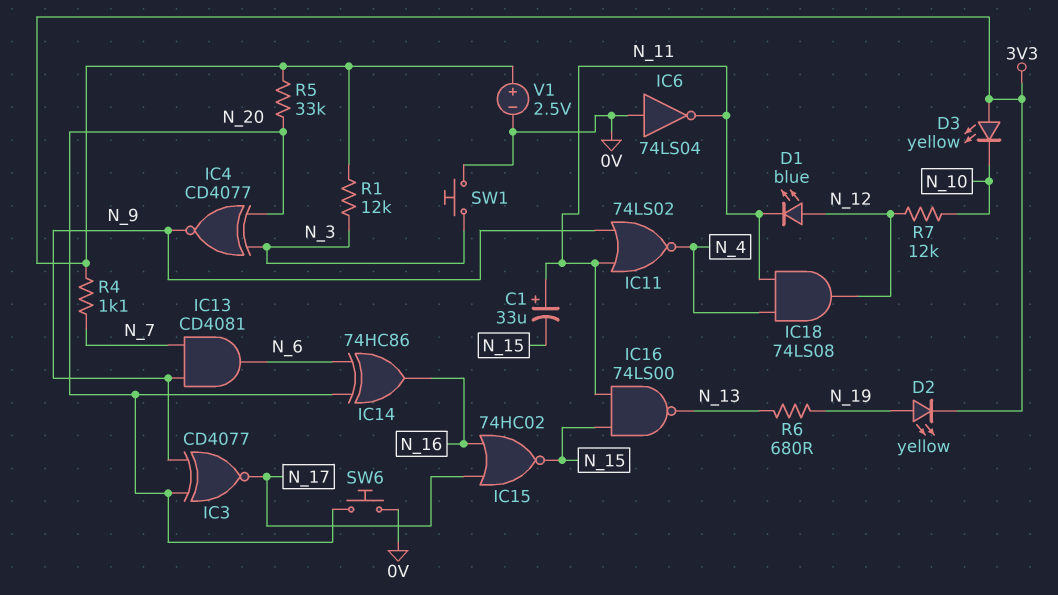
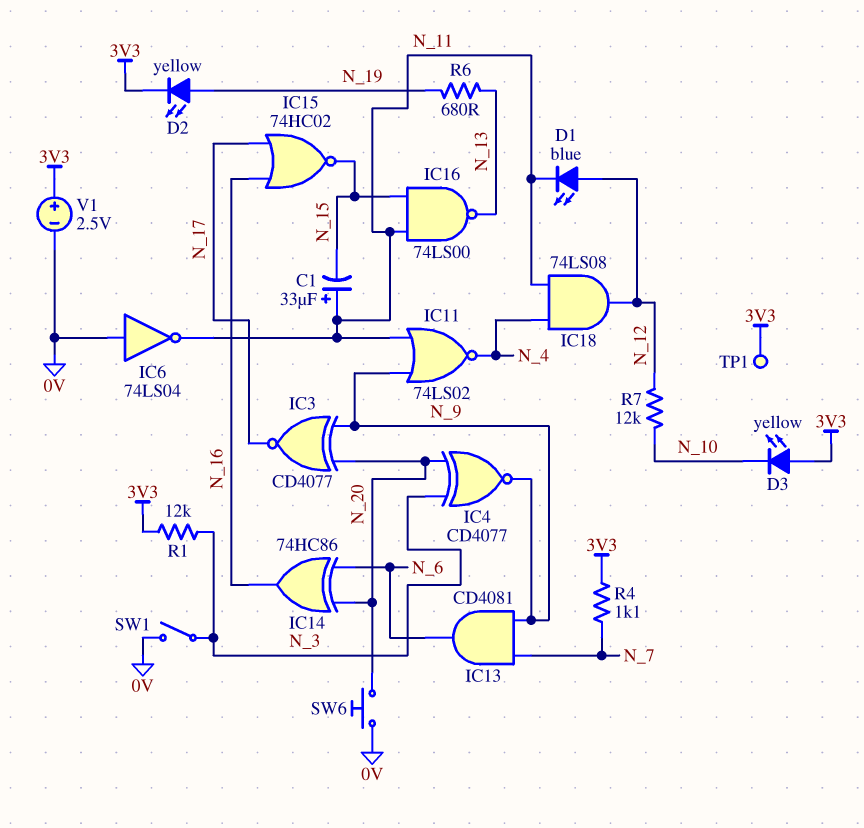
R5: 33k (3V3, N_20) -> none
SW1: button (0V, N_3) -> switch (0V, N_3)
TP1: none -> test point (3V3)

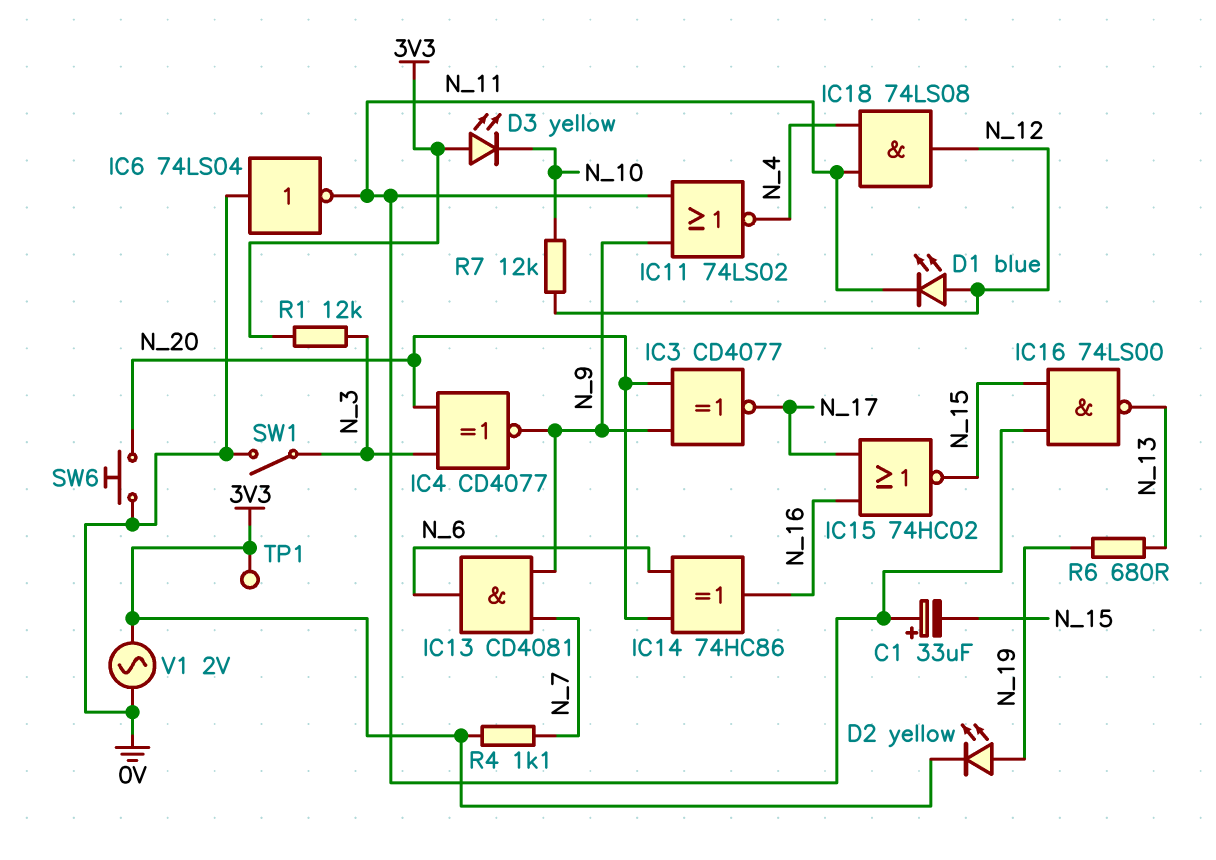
V1: 2.5V (plus 3V3, minus 0V) -> AC 2V (0V, 3V3)

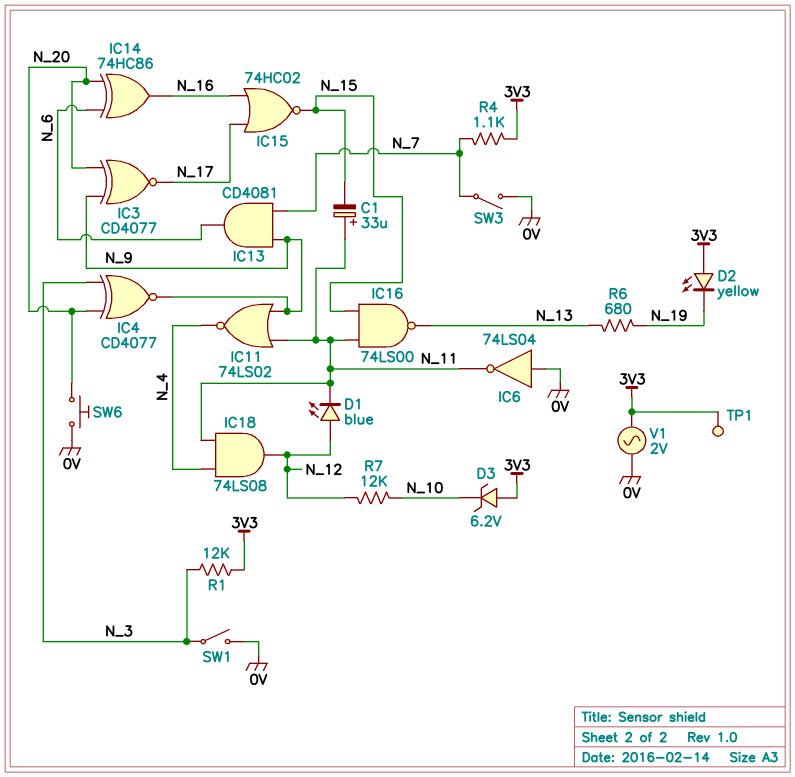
D2: LED yellow (A N_19, K 3V3) -> LED yellow (A 3V3, K N_19)
D3: LED yellow (A 3V3, K N_10) -> zener 6.2V (A 3V3, K N_10)
SW3: none -> switch (0V, N_7)

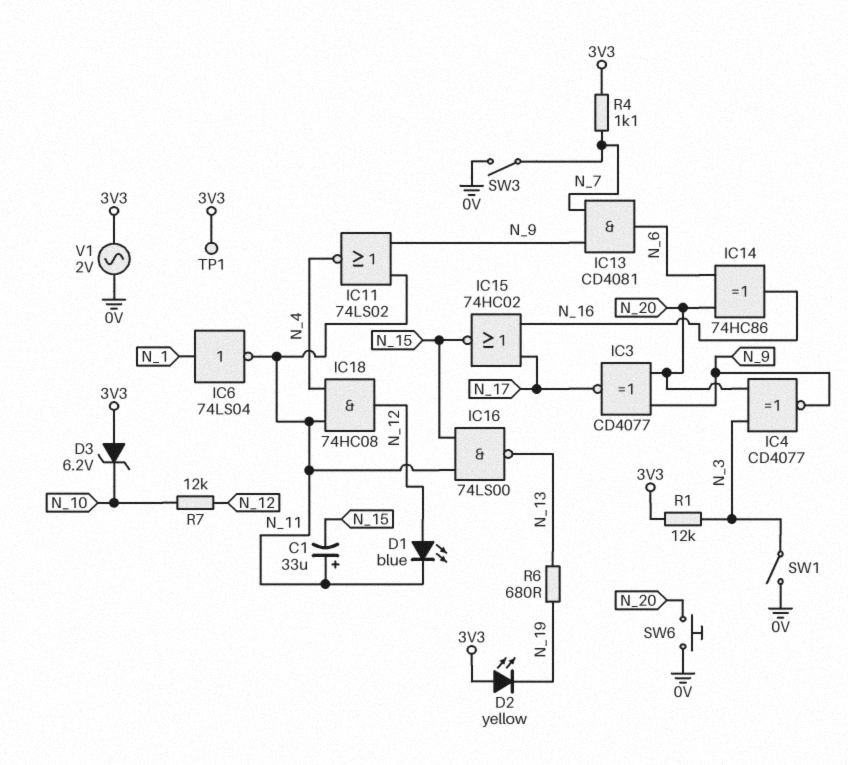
IC6: NOT 74LS04 (in 0V, out N_11) -> NOT 74LS04 (in N_1, out N_11)
IC18: AND 74LS08 (in N_4, in N_11, out N_12) -> AND 74HC08 (in N_4, in N_11, out N_12)

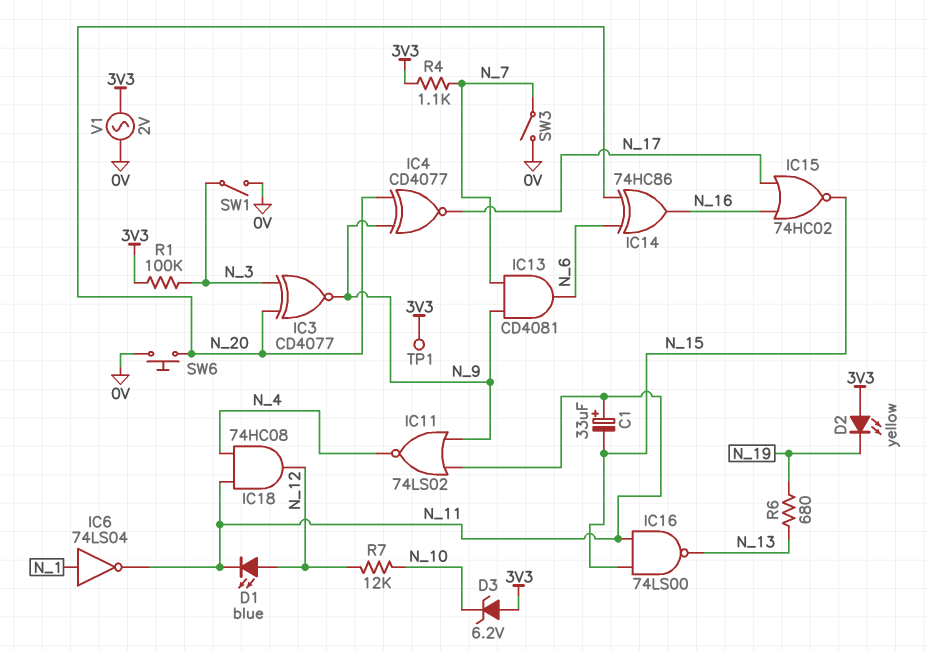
IC3: XNOR CD4077 (in N_9, in N_20, out N_17) -> XNOR CD4077 (in N_3, in N_20, out N_9)
IC4: XNOR CD4077 (in N_3, in N_20, out N_9) -> XNOR CD4077 (in N_9, in N_20, out N_17)
R1: 12k (3V3, N_3) -> 100k (3V3, N_3)

